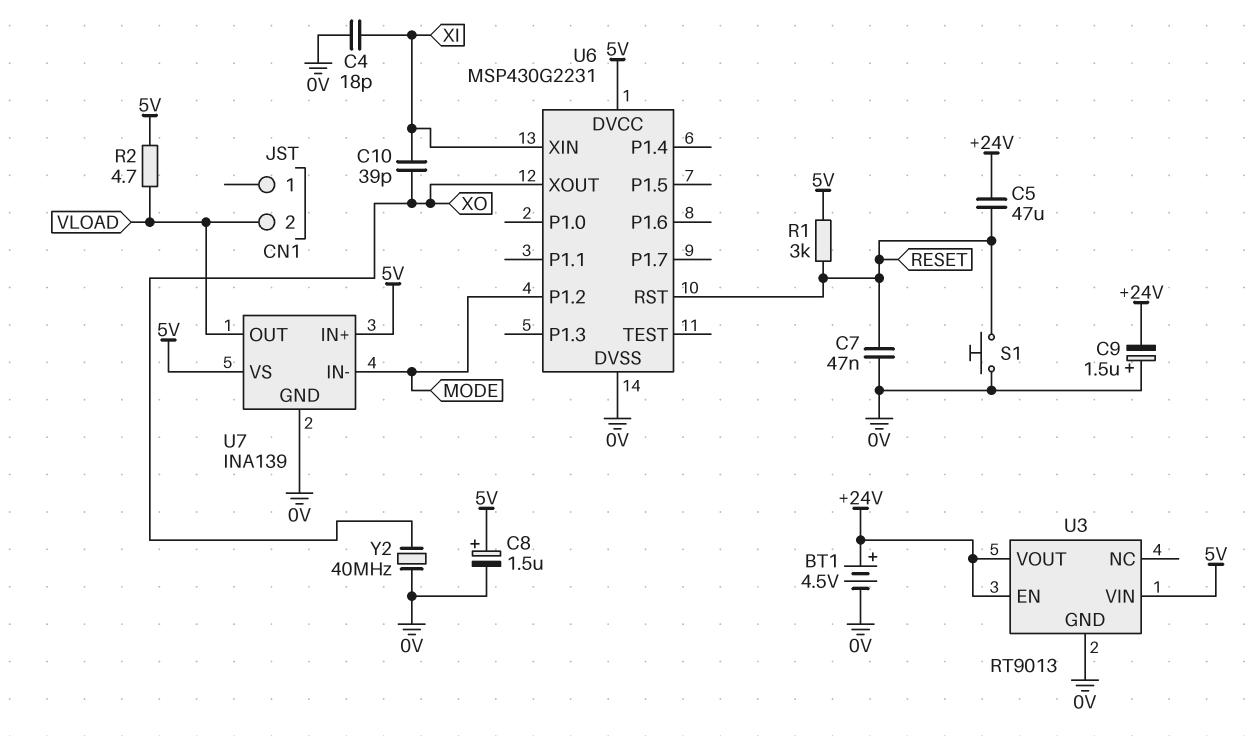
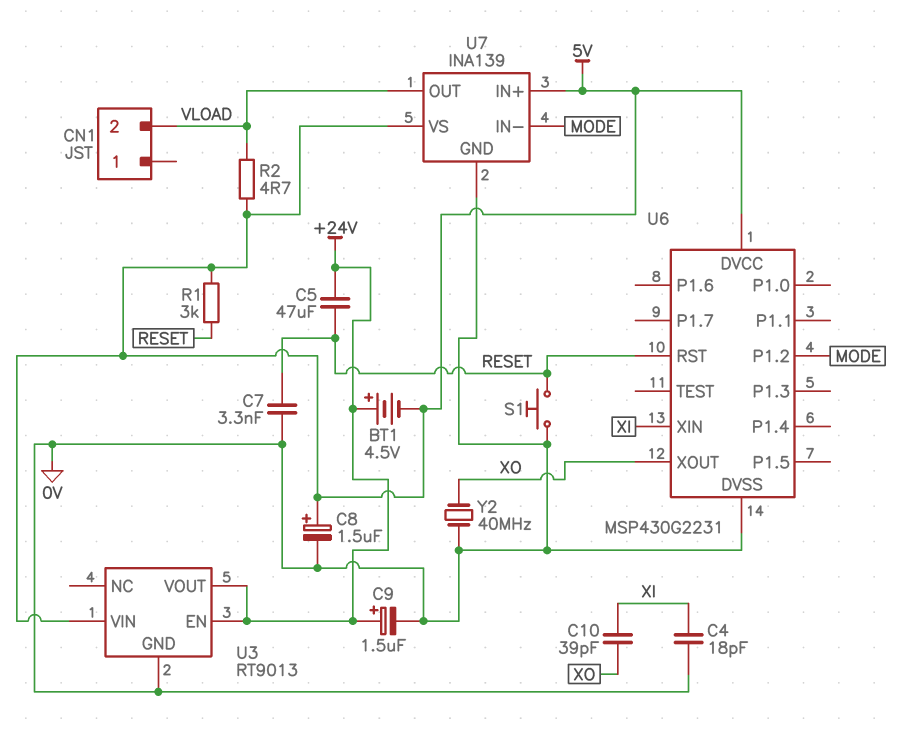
BT1: 4.5V (plus +24V, minus 0V) -> 4.5V (plus +24V, minus 5V)
C7: 47nF (0V, RESET) -> 3.3nF (0V, RESET)
C9: 1.5uF (plus 0V, minus +24V) -> 1.5uF (plus +24V, minus 0V)

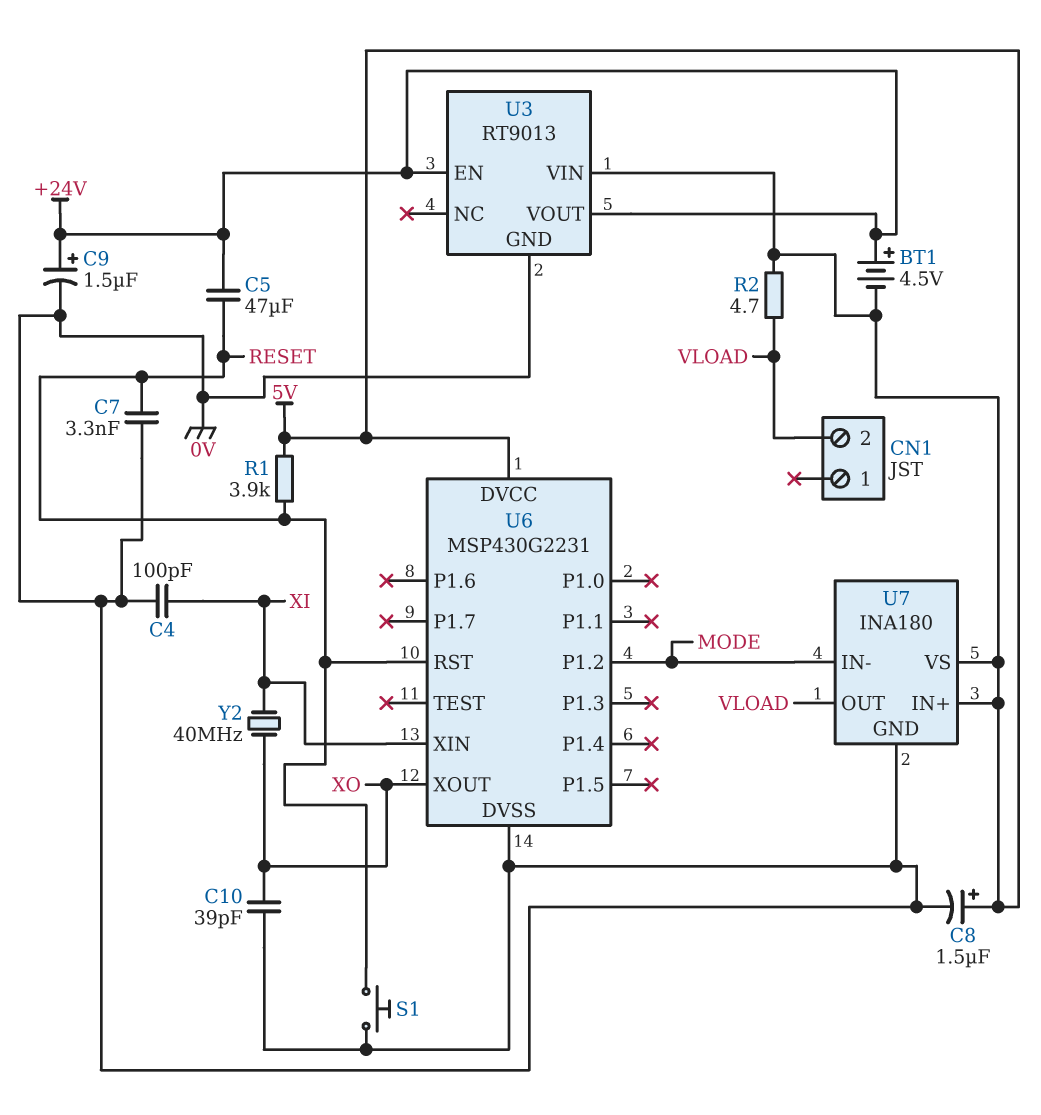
C4: 18pF (0V, XI) -> 100pF (0V, XI)
C10: 39pF (XI, XO) -> 39pF (0V, XO)
R1: 3k (5V, RESET) -> 3.9k (5V, RESET)
U7: INA139 -> INA180
Y2: 40MHz (0V, XO) -> 40MHz (XI, XO)

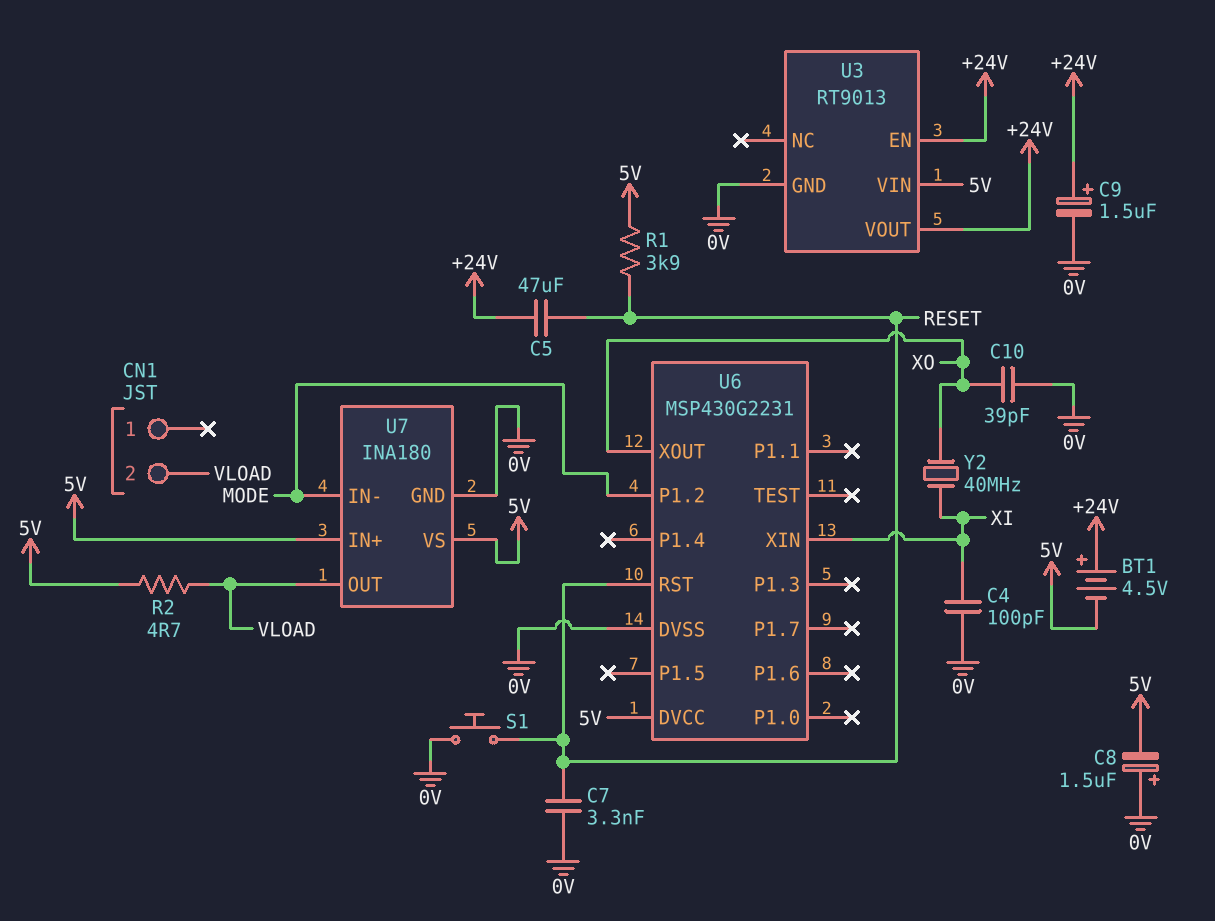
C8: 1.5uF (plus 5V, minus 0V) -> 1.5uF (plus 0V, minus 5V)

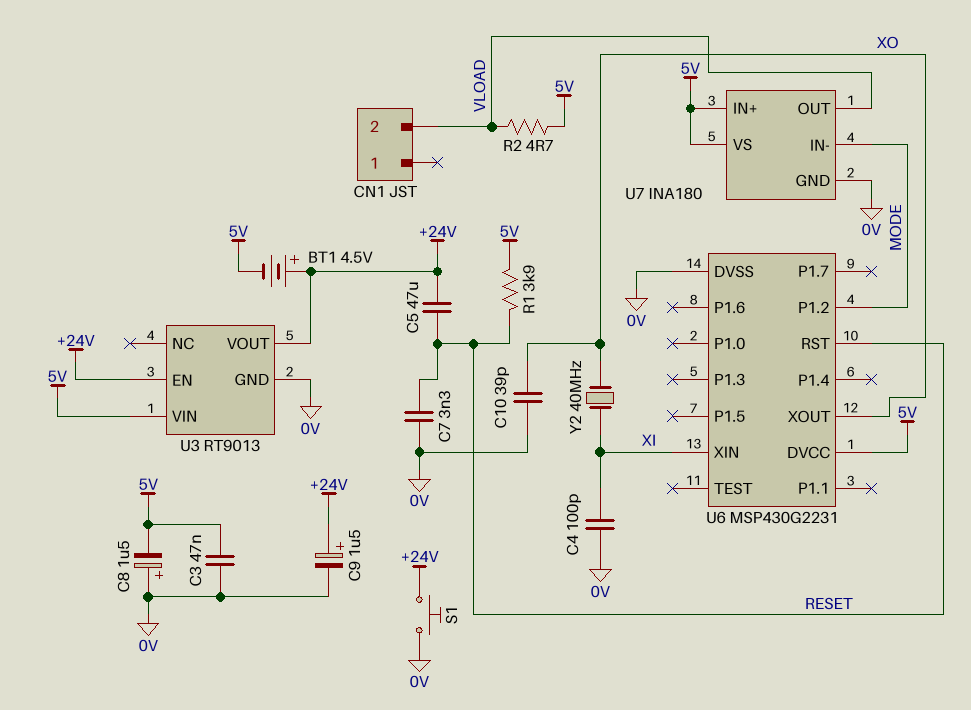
C3: none -> 47nF (0V, 5V)
S1: button (0V, RESET) -> button (+24V, 0V)

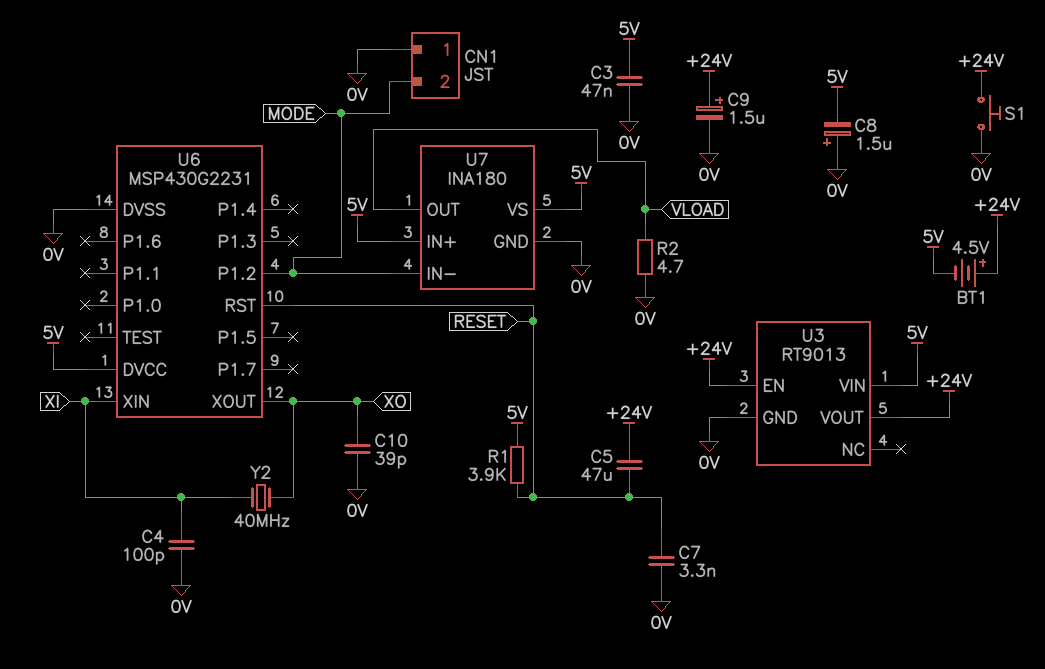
CN1 pin 1: none -> 0V
CN1 pin 2: VLOAD -> MODE
R2: 4.7 (5V, VLOAD) -> 4.7 (0V, VLOAD)

